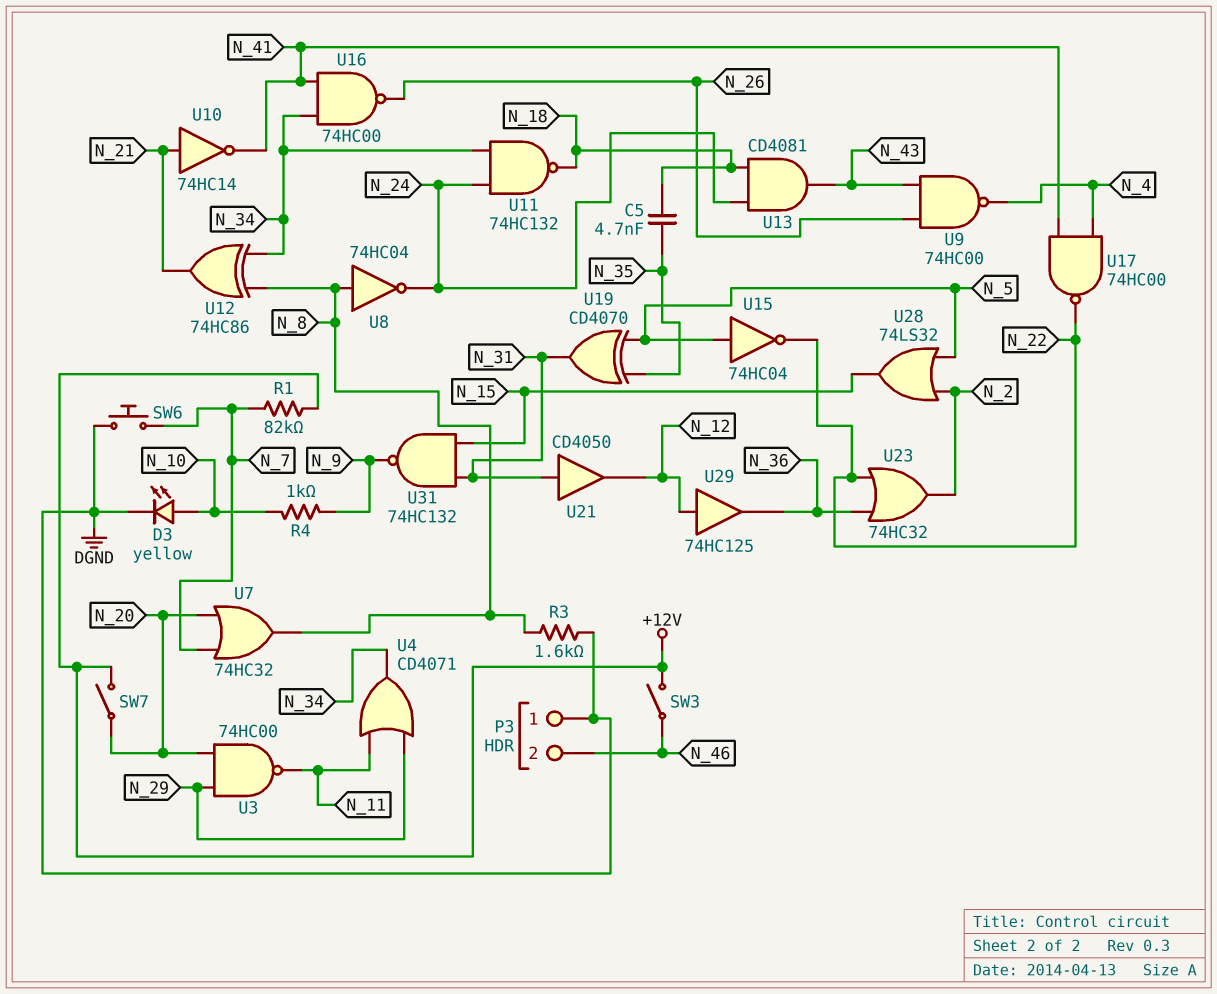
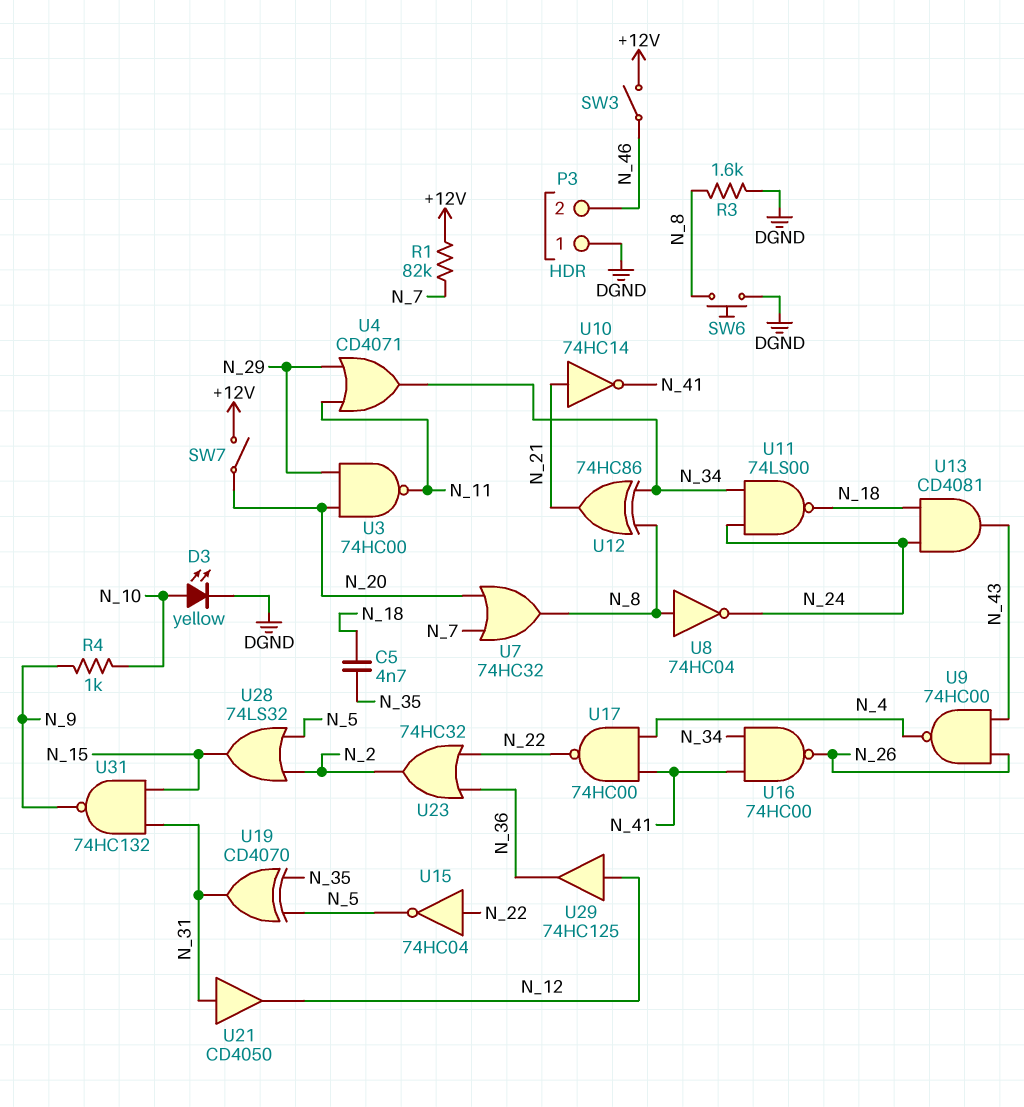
SW6: button (DGND, N_7) -> button (DGND, N_8)
U11: NAND 74HC132 (in N_24, in N_34, out N_18) -> NAND 74LS00 (in N_24, in N_34, out N_18)
U15: NOT 74HC04 (in N_5, out N_22) -> NOT 74HC04 (in N_22, out N_5)

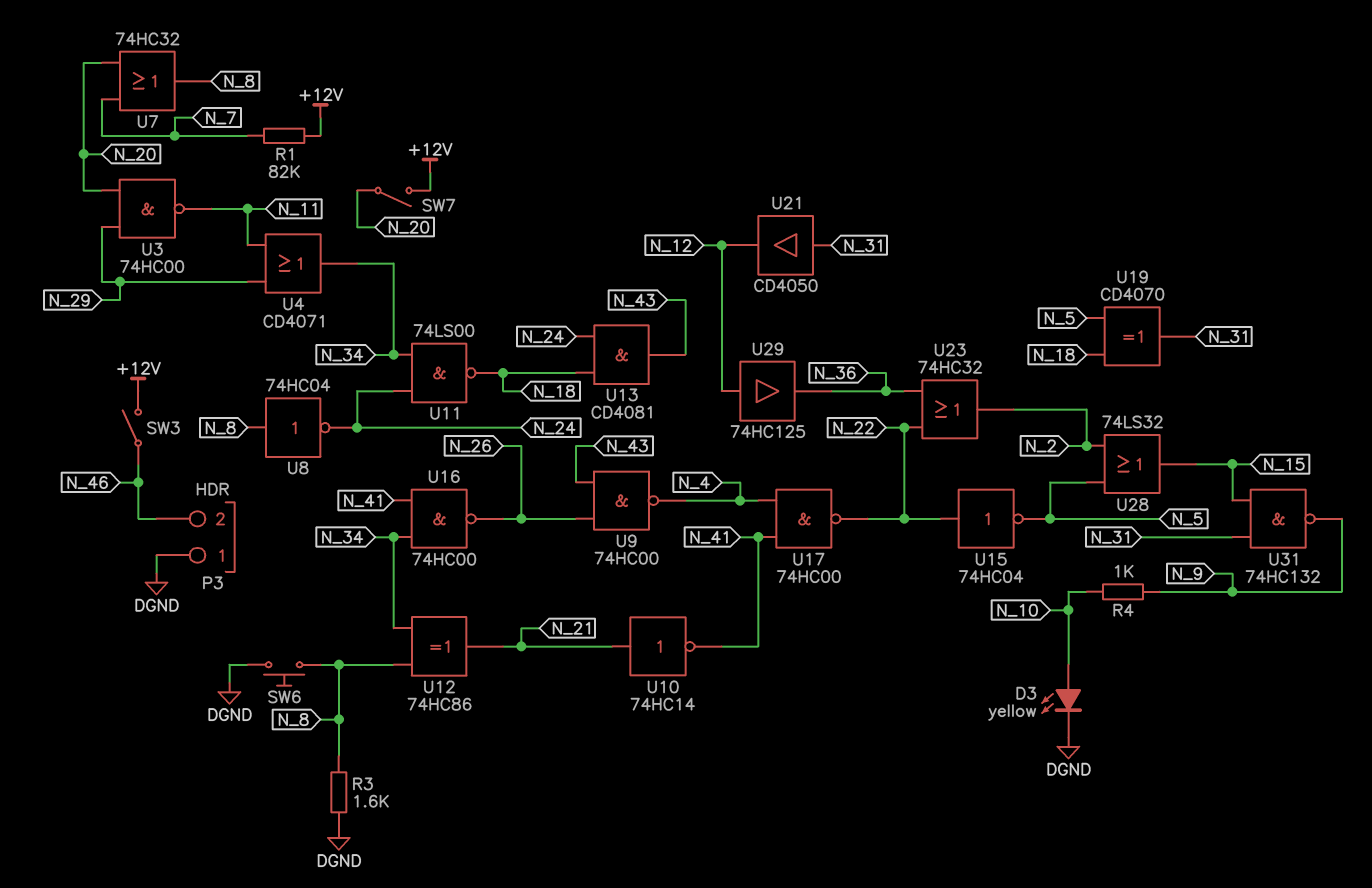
C5: 4.7nF (N_18, N_35) -> none
U19: XOR CD4070 (in N_5, in N_35, out N_31) -> XOR CD4070 (in N_5, in N_18, out N_31)

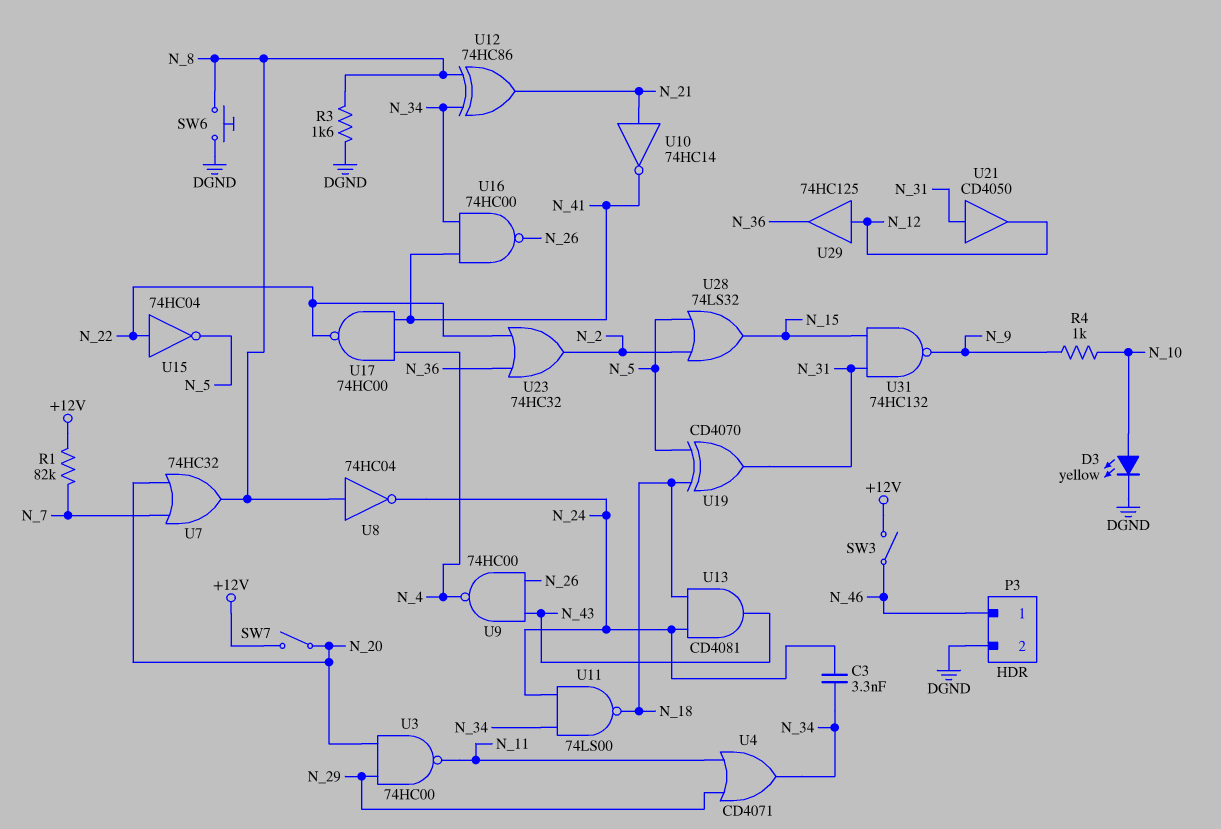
C3: none -> 3.3nF (N_24, N_34)
P3 pin 1: DGND -> N_46
P3 pin 2: N_46 -> DGND

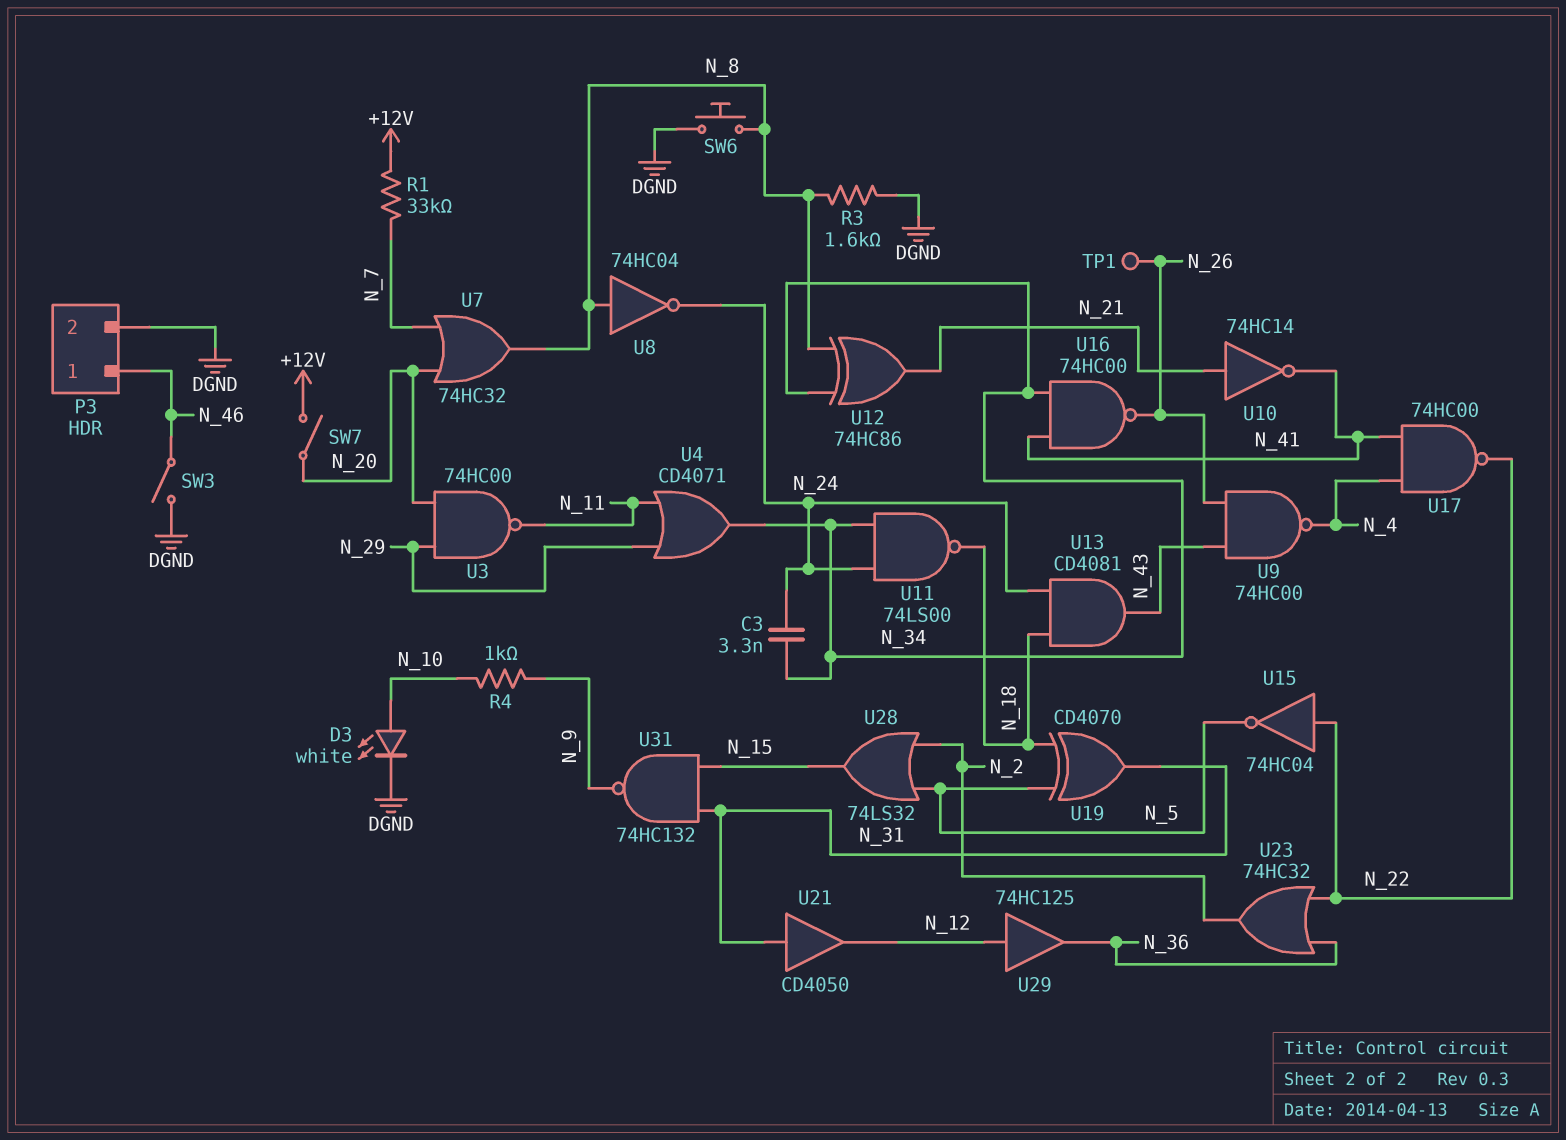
D3: LED yellow (A N_10, K DGND) -> LED white (A N_10, K DGND)
R1: 82k (+12V, N_7) -> 33k (+12V, N_7)
SW3: switch (+12V, N_46) -> switch (DGND, N_46)
TP1: none -> test point (N_26)

